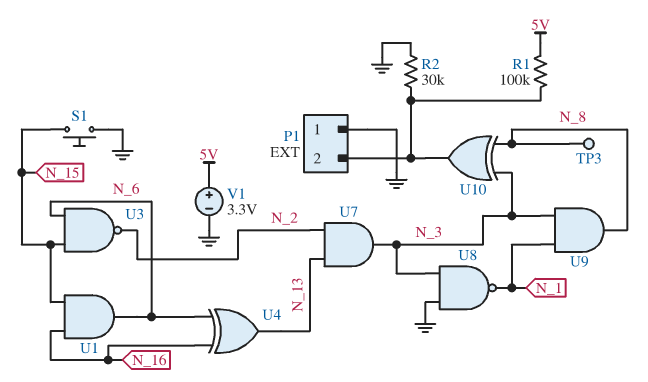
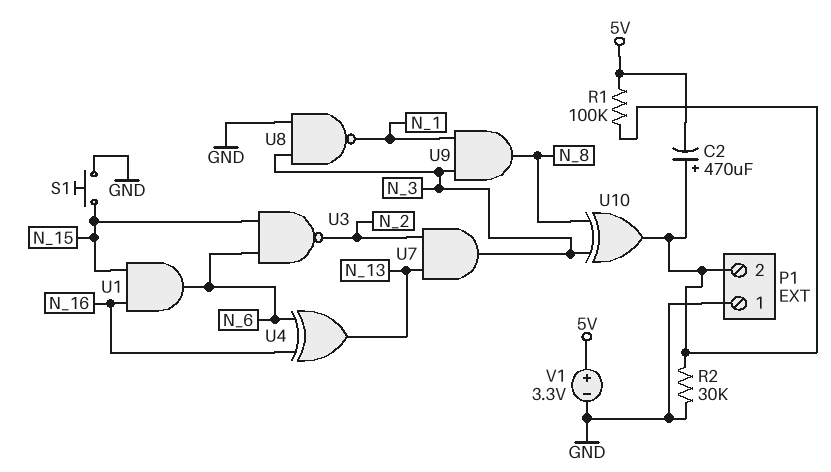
C2: none -> 470uF (plus P1/2, minus 5V)
TP3: test point (N_8) -> none

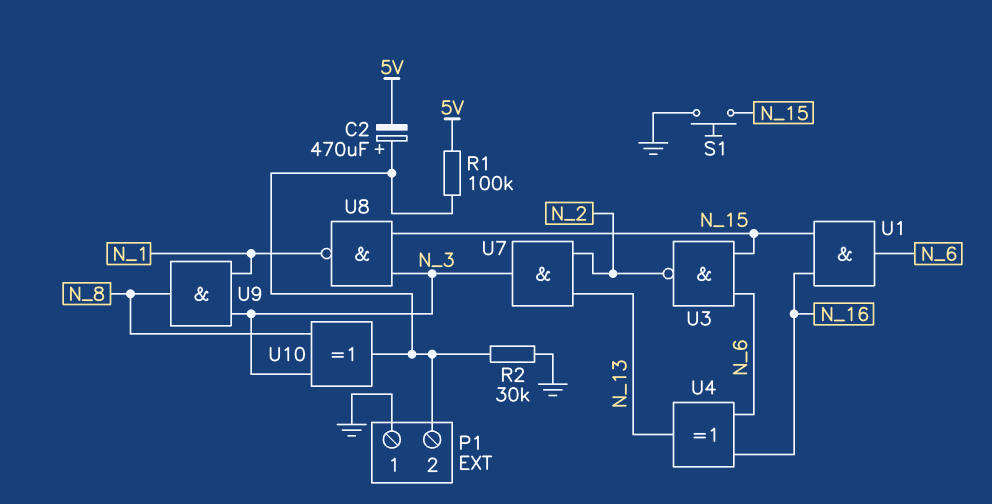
U8: NAND (in GND, in N_3, out N_1) -> NAND (in N_3, in N_15, out N_1)
V1: 3.3V (plus 5V, minus GND) -> none

